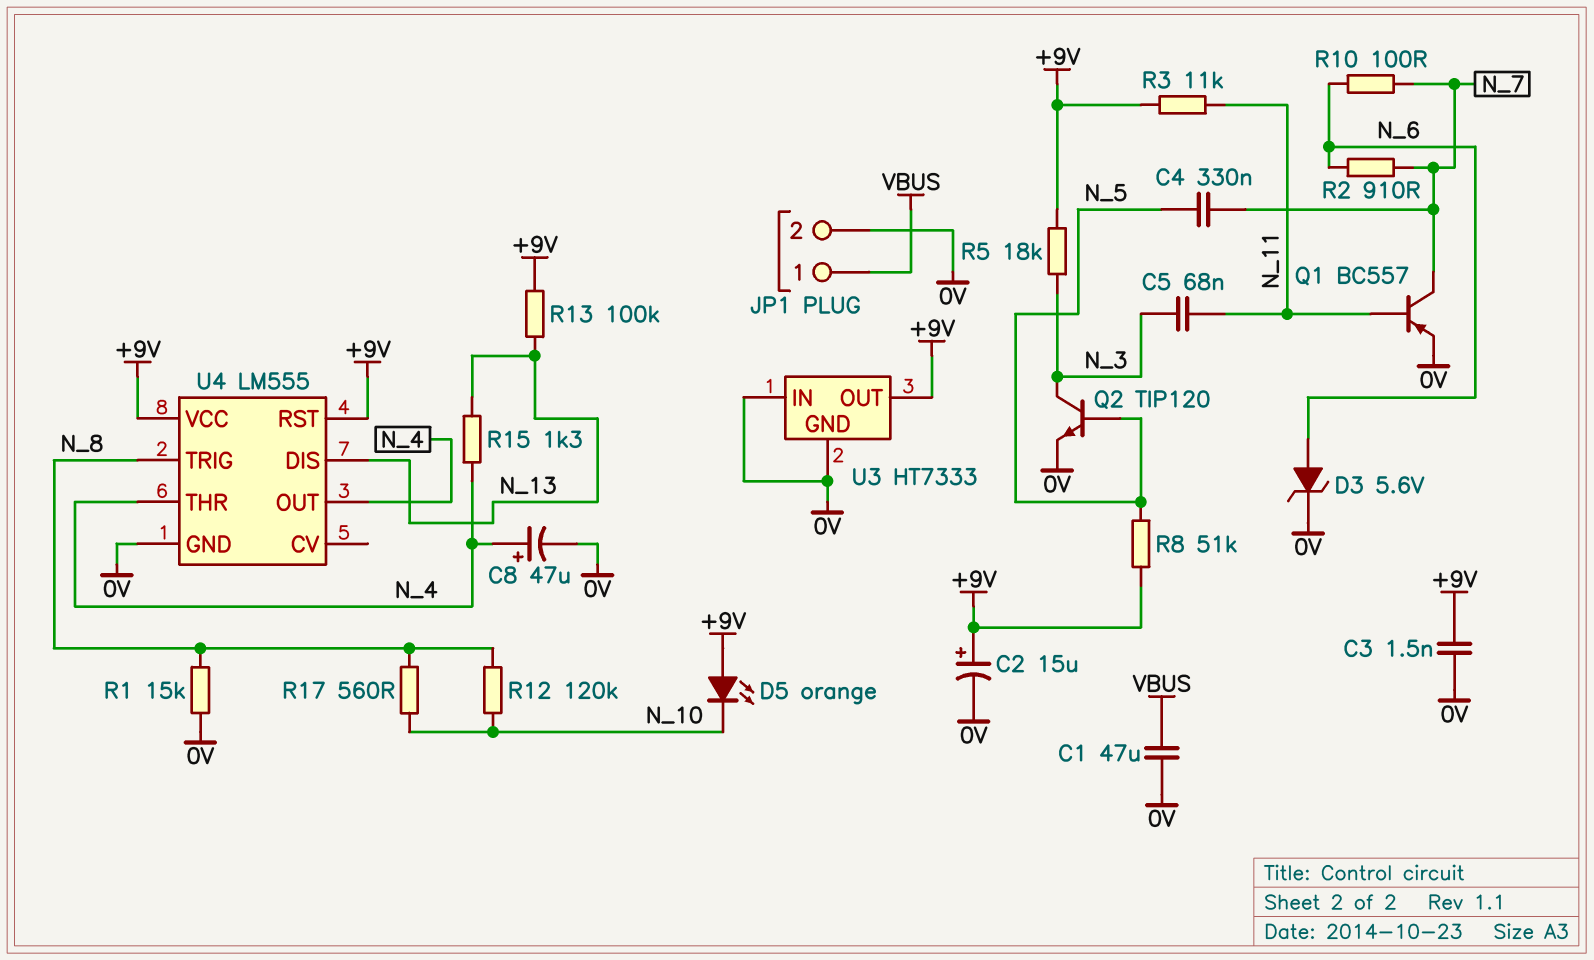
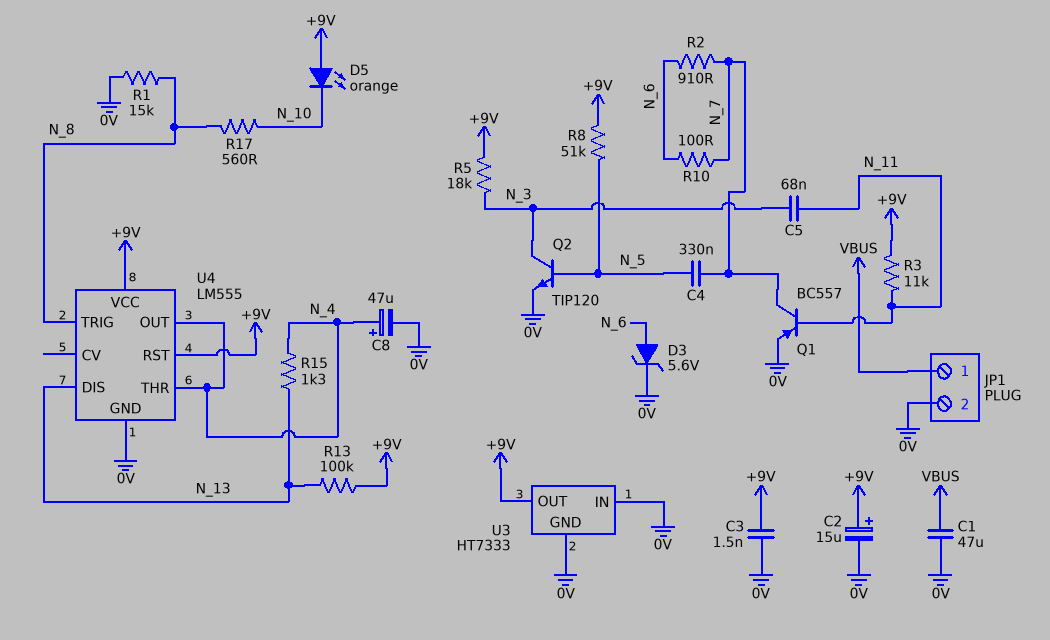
R12: 120k (N_8, N_10) -> none

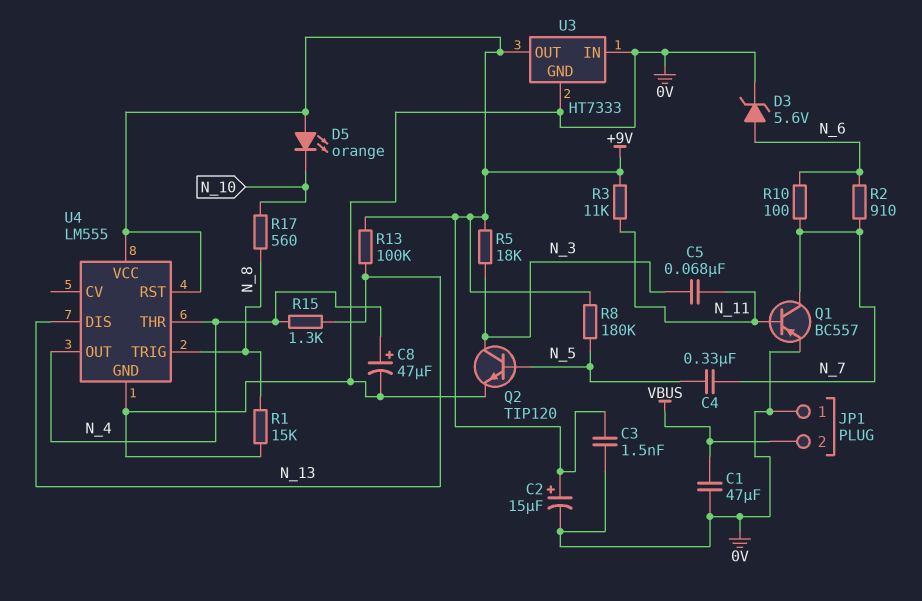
JP1 pin 1: VBUS -> 0V
JP1 pin 2: 0V -> VBUS
R8: 51k (+9V, N_5) -> 180k (+9V, N_5)

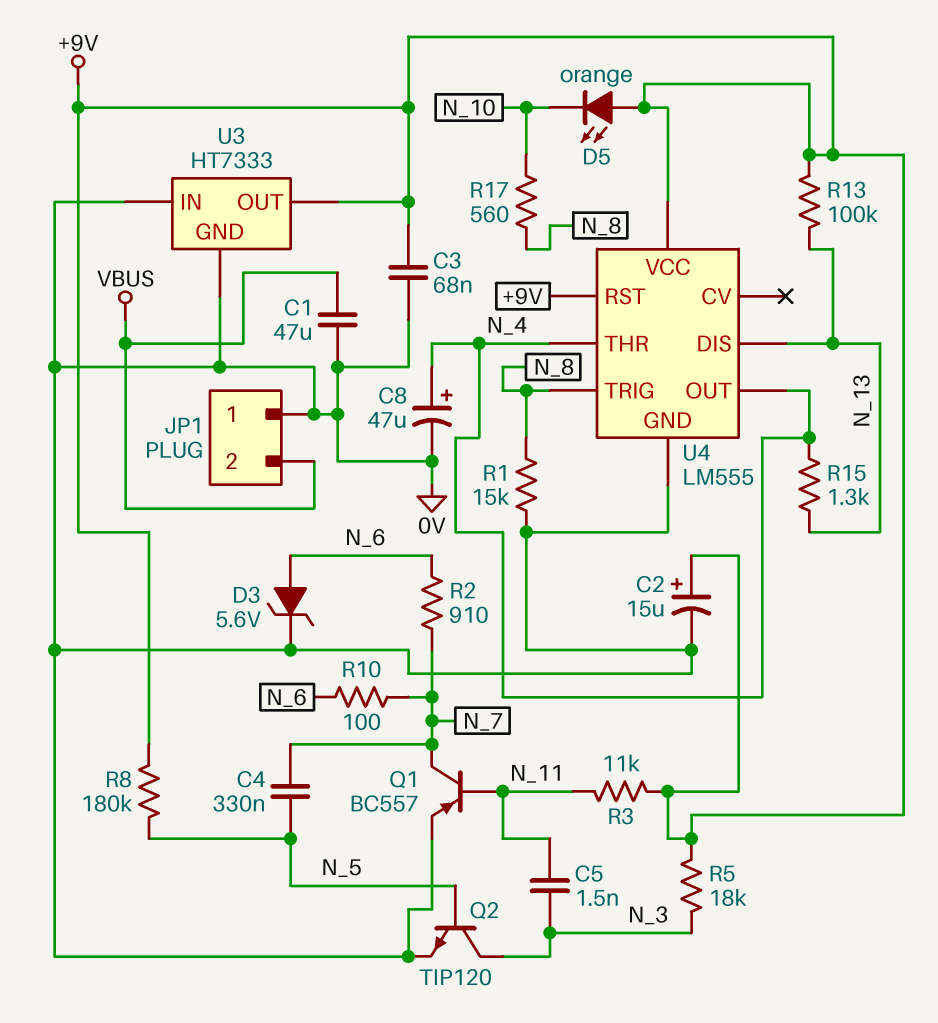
C3: 1.5nF (+9V, 0V) -> 68nF (+9V, 0V)
C5: 68nF (N_3, N_11) -> 1.5nF (N_3, N_11)

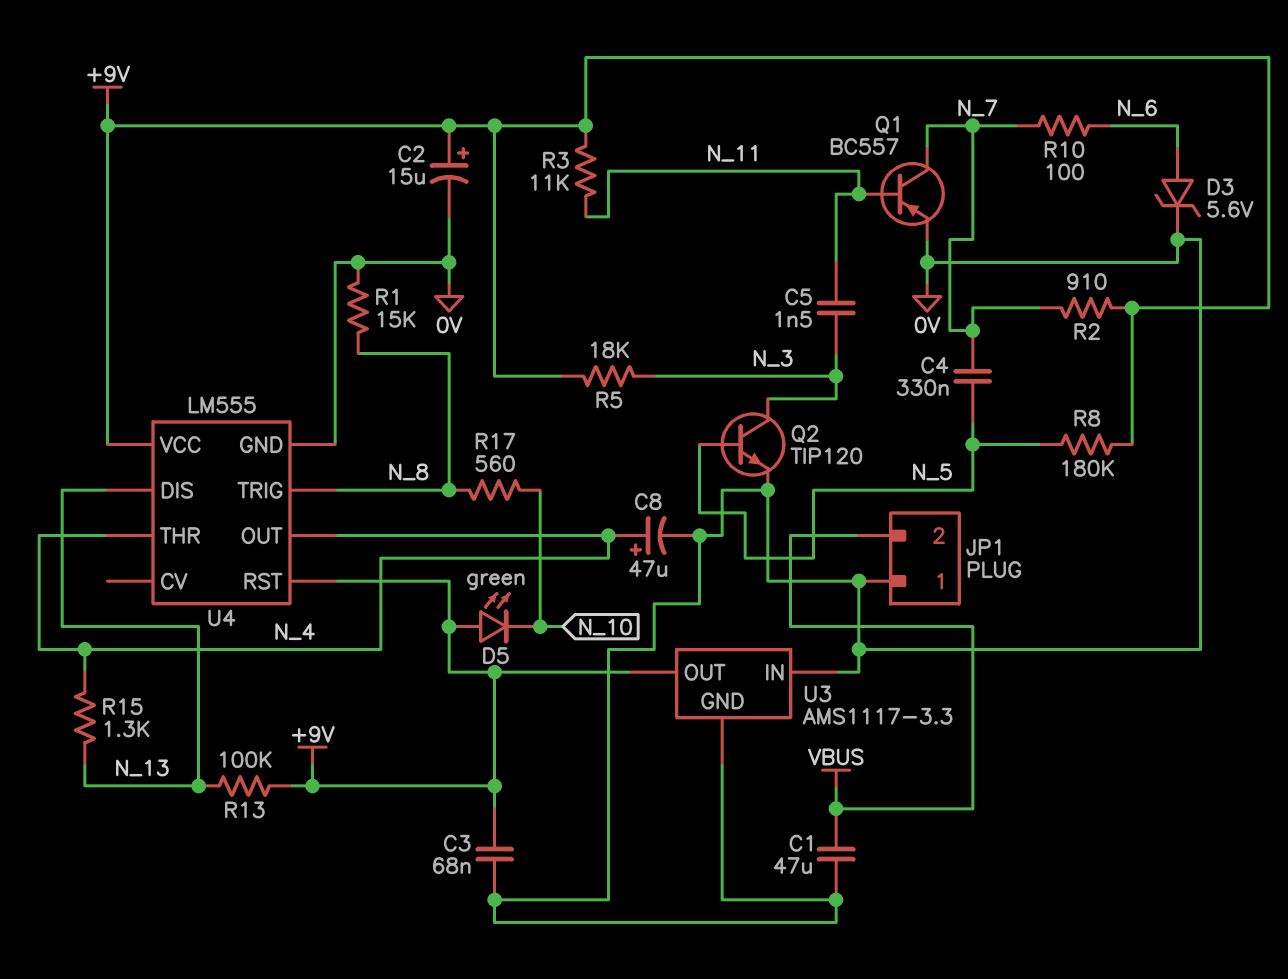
D5: LED orange (A +9V, K N_10) -> LED green (A +9V, K N_10)
R2: 910 (N_6, N_7) -> 910 (+9V, N_7)
U3: HT7333 -> AMS1117-3.3

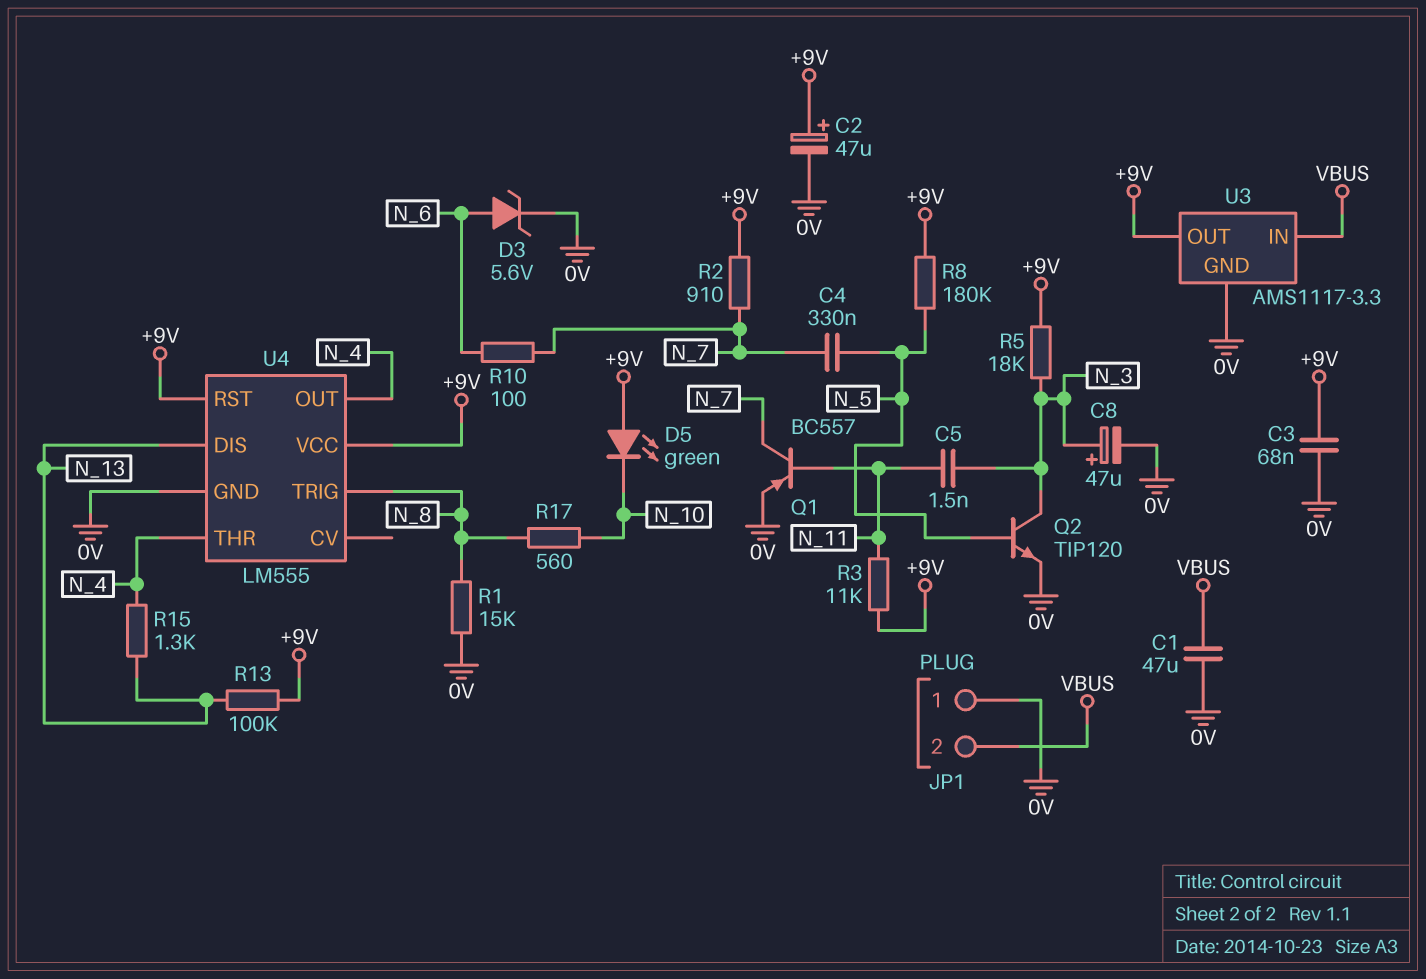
C2: 15uF (plus +9V, minus 0V) -> 47uF (plus +9V, minus 0V)
C8: 47uF (plus N_4, minus 0V) -> 47uF (plus N_3, minus 0V)
U3 pin IN: 0V -> VBUS

